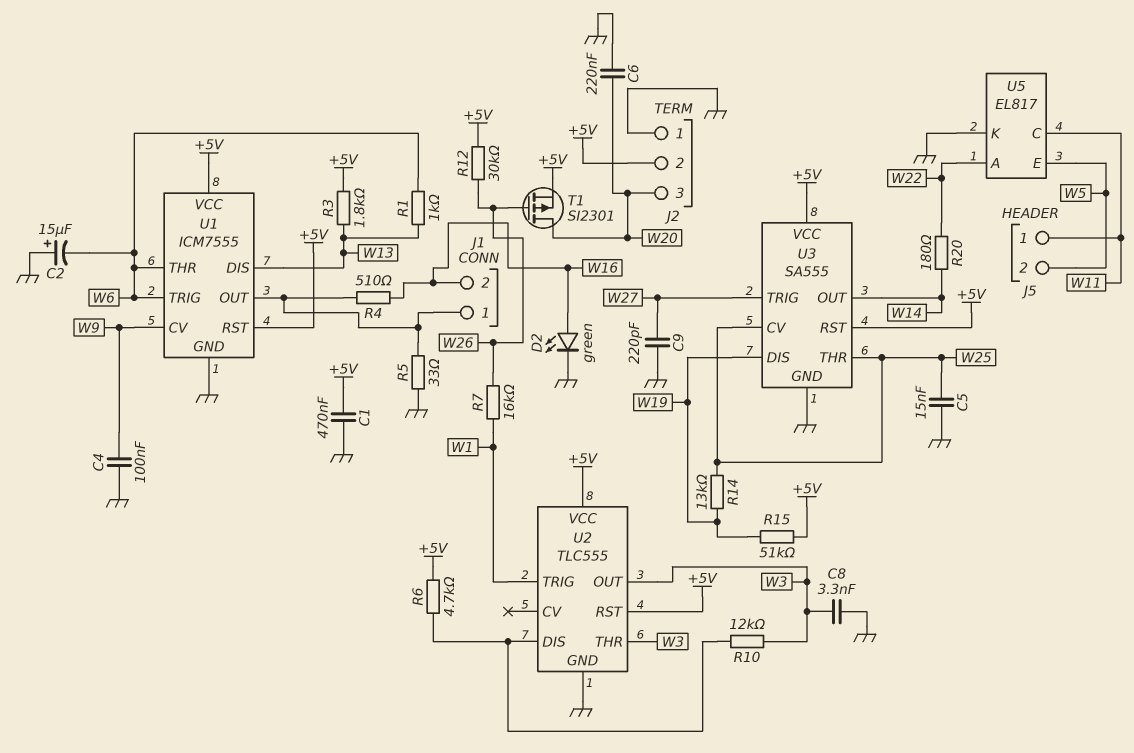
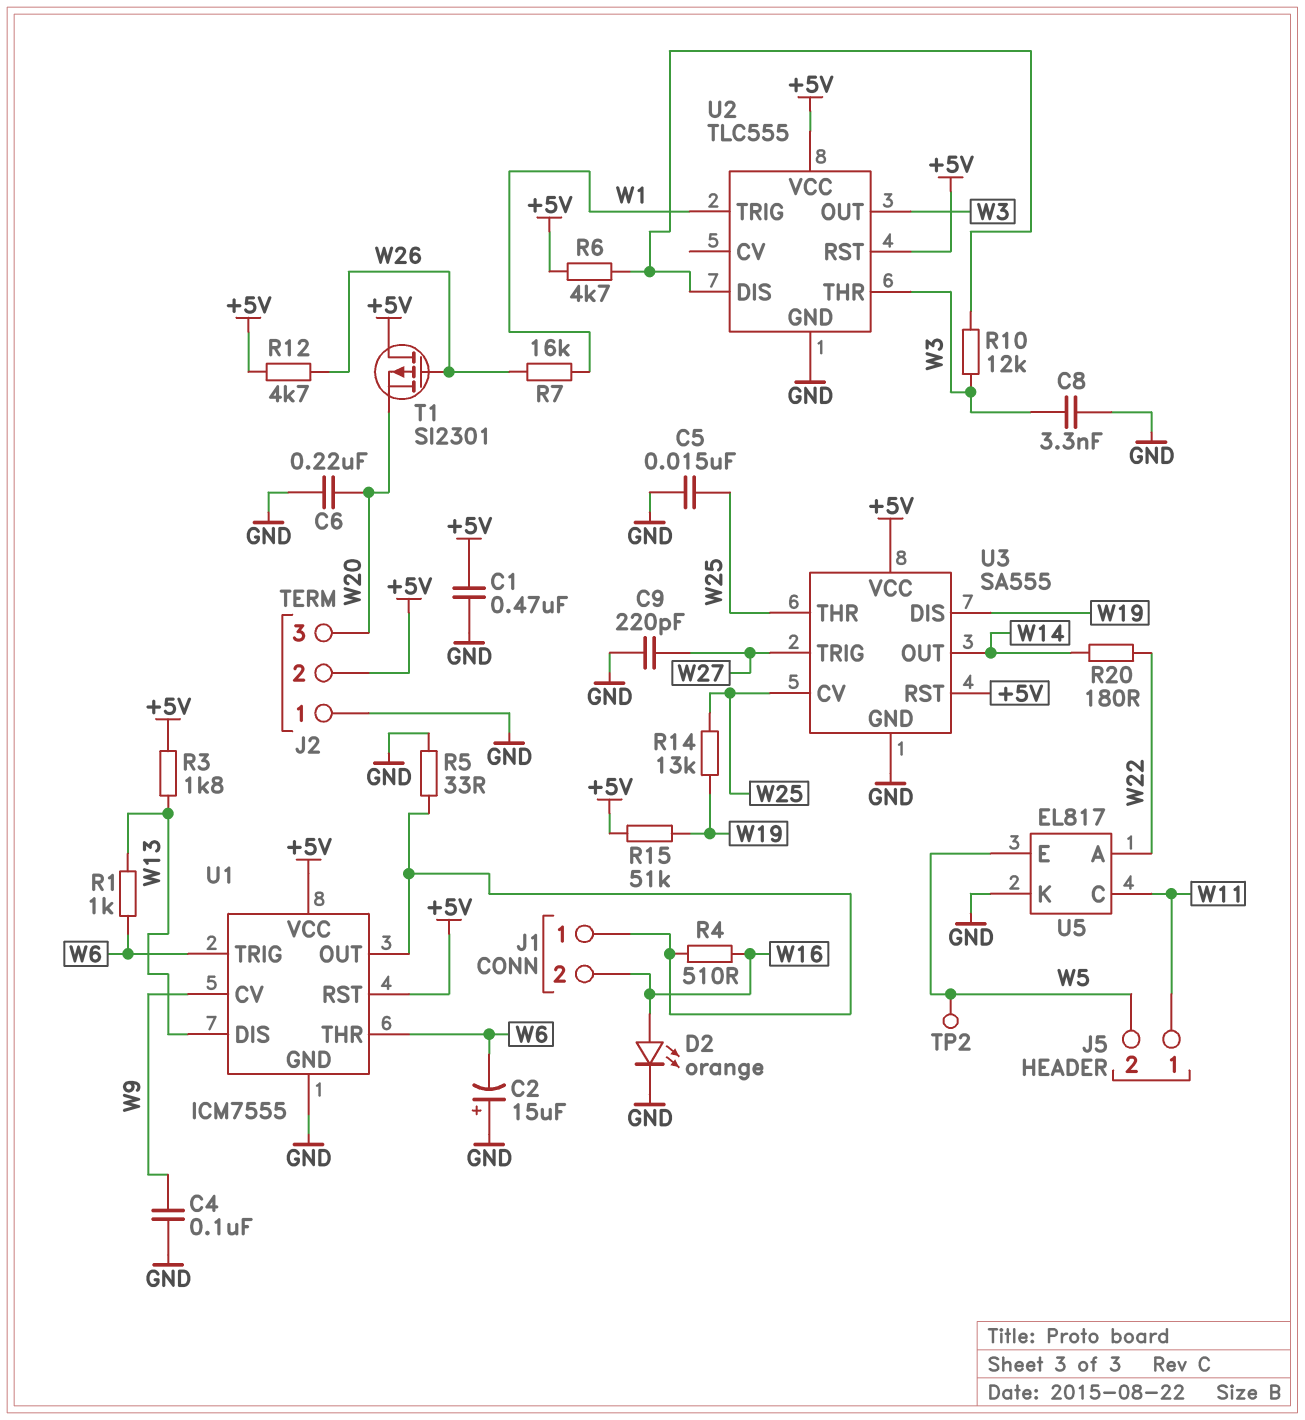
D2: LED green (A W16, K GND) -> LED orange (A W16, K GND)
R12: 30k (+5V, W26) -> 4.7k (+5V, W26)
T1: PMOS SI2301 (G W26, D W20, S +5V) -> PMOS SI2301 (G W26, D +5V, S W20)
TP2: none -> test point (W5)

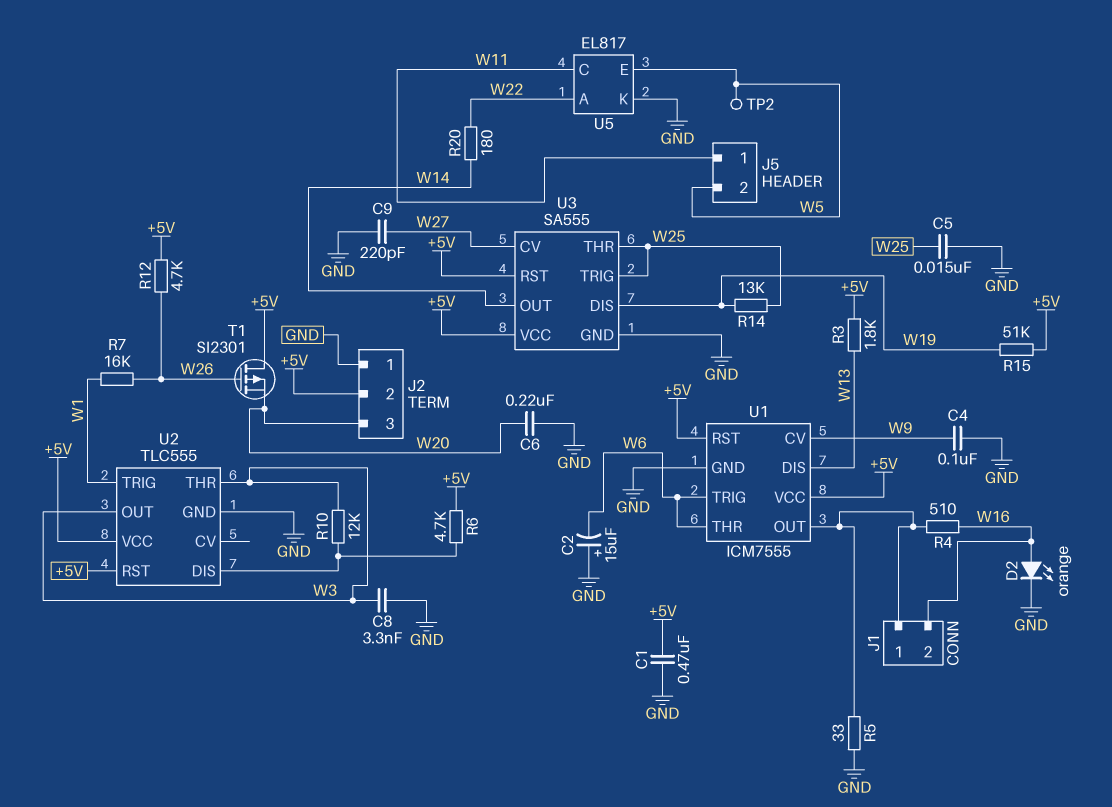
R1: 1k (W6, W13) -> none
U3 pin CV: W25 -> W27
U3 pin TRIG: W27 -> W25

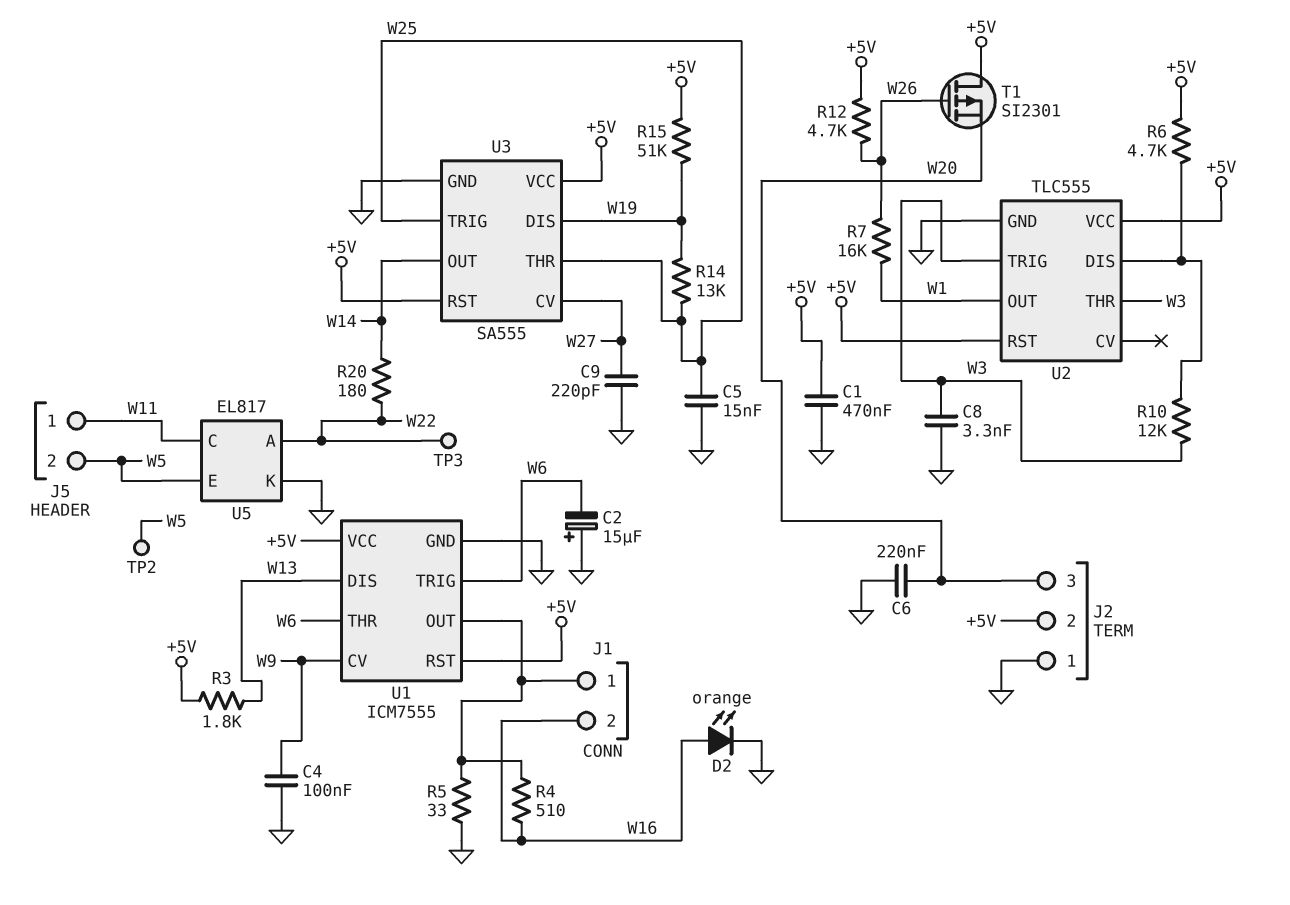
TP3: none -> test point (W22)
U2 pin OUT: W3 -> W1
U2 pin TRIG: W1 -> W3

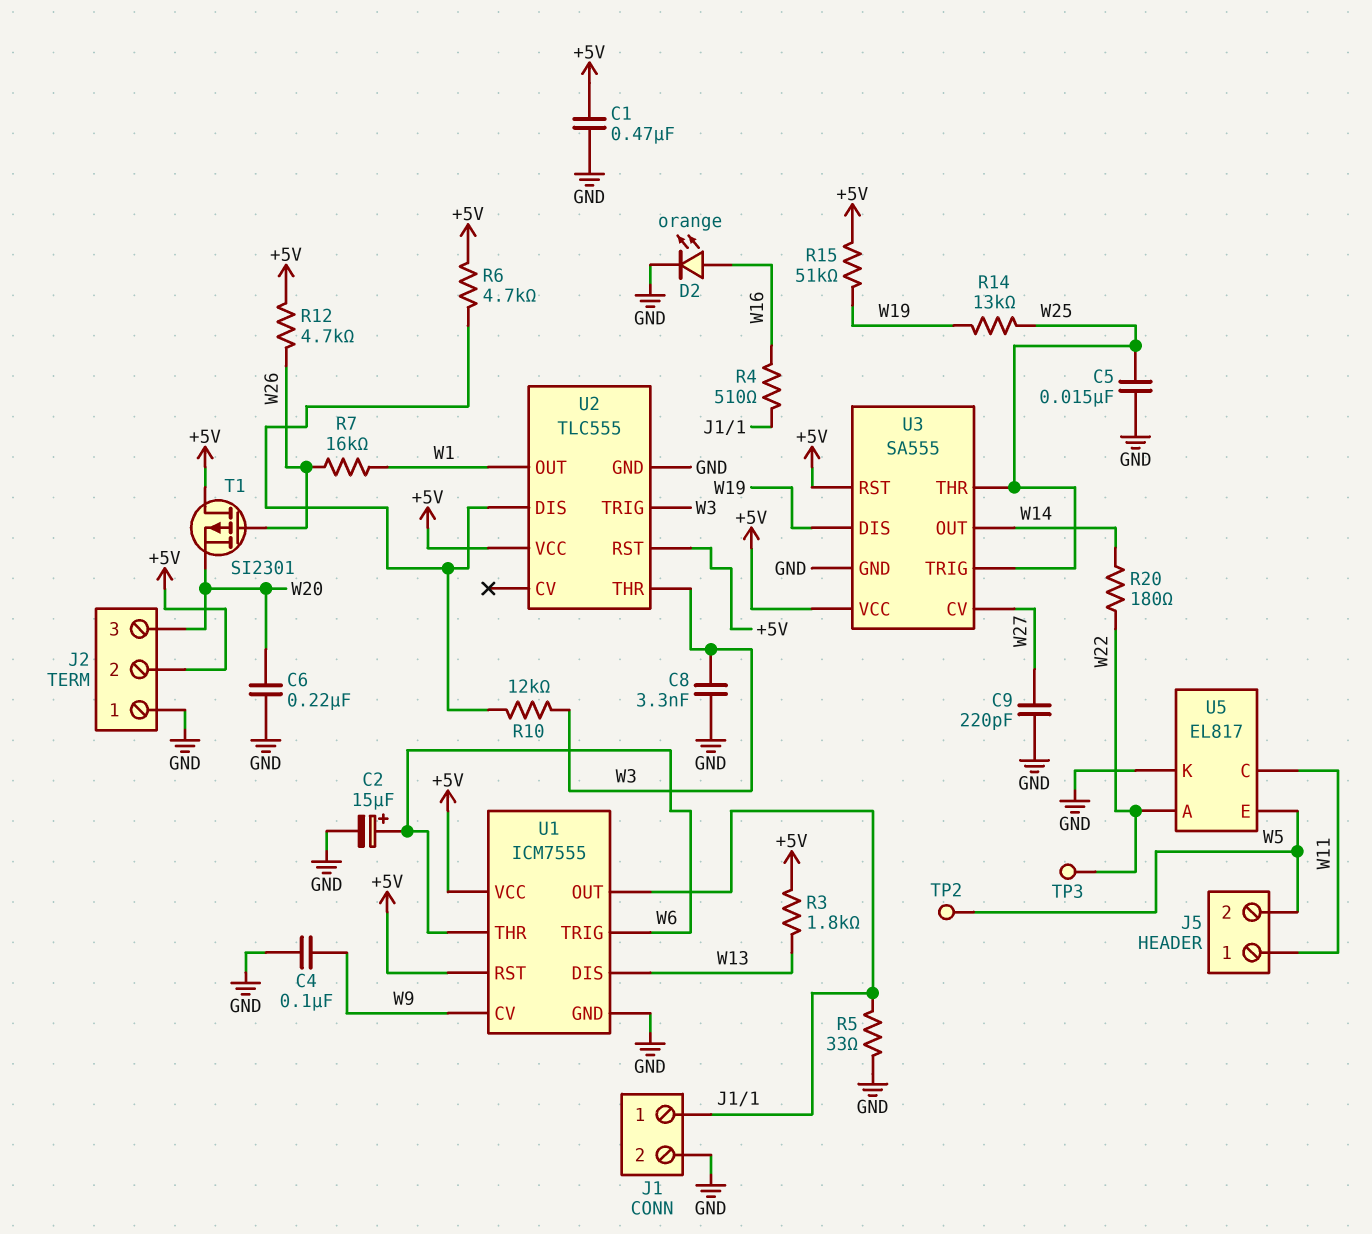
C2: 15uF (plus GND, minus W6) -> 15uF (plus W6, minus GND)
J1 pin 2: W16 -> GND

